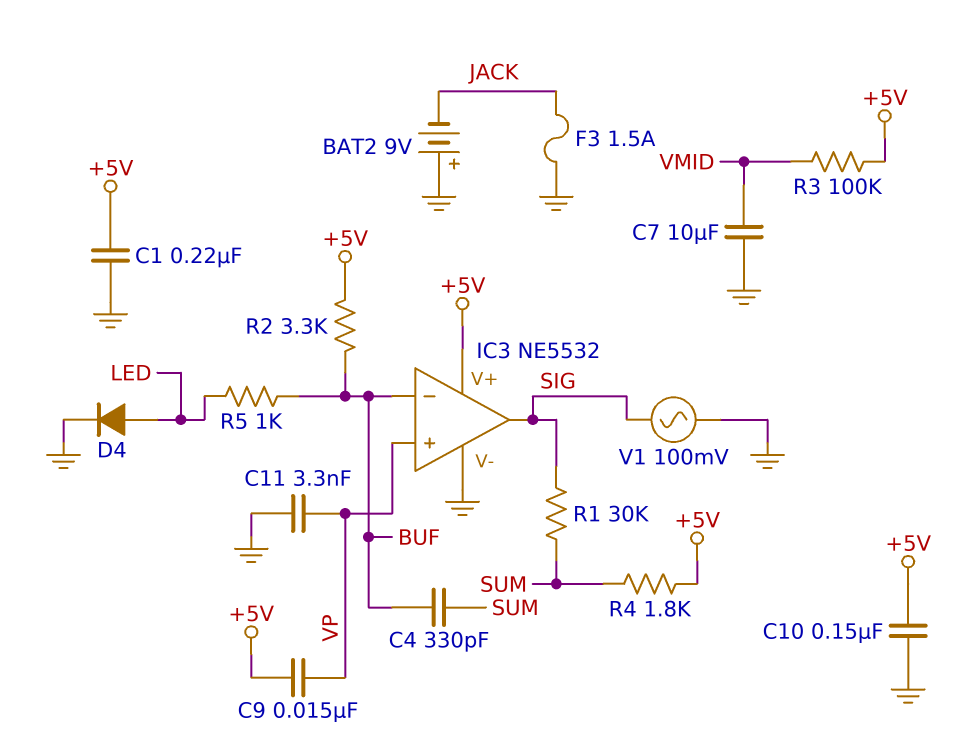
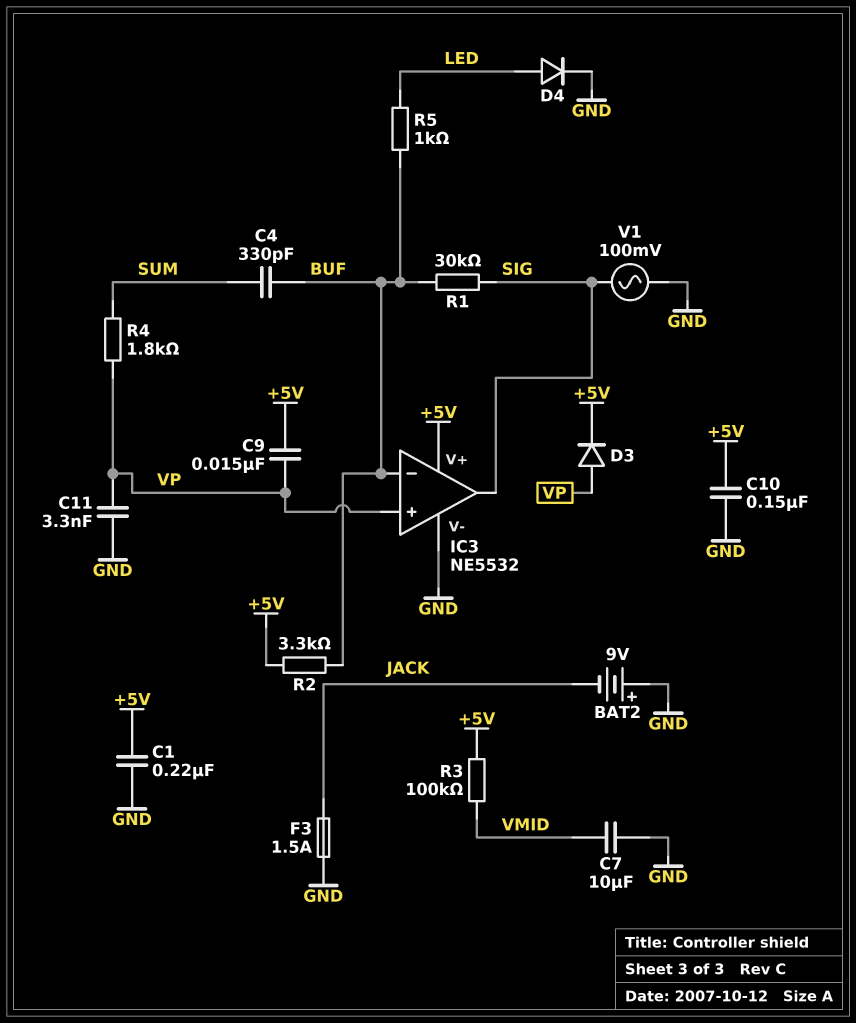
D3: none -> diode (A VP, K +5V)
R1: 30k (SIG, SUM) -> 30k (BUF, SIG)
R4: 1.8k (+5V, SUM) -> 1.8k (SUM, VP)

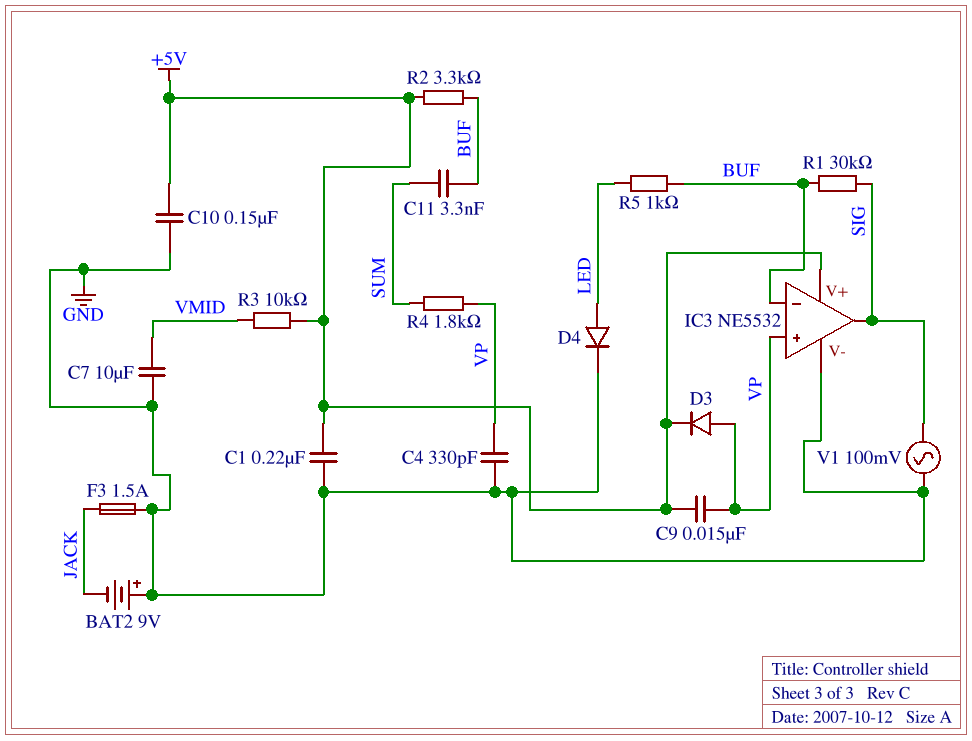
C4: 330pF (BUF, SUM) -> 330pF (GND, VP)
C11: 3.3nF (GND, VP) -> 3.3nF (BUF, SUM)
R3: 100k (+5V, VMID) -> 10k (+5V, VMID)

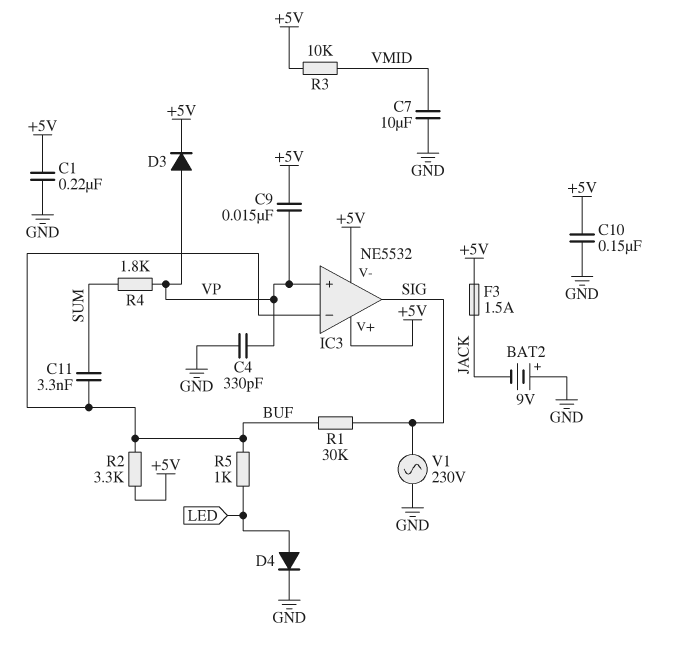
F3: 1.5A (GND, JACK) -> 1.5A (+5V, JACK)
IC3 pin V-: GND -> +5V
V1: AC 100mV (GND, SIG) -> AC 230V (GND, SIG)

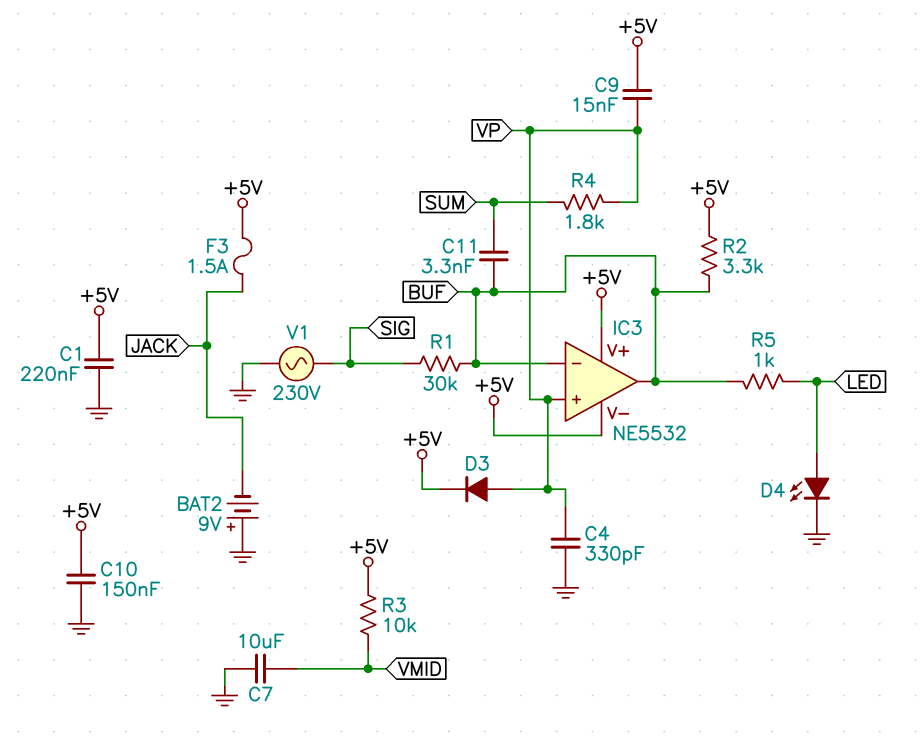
D4: diode (A LED, K GND) -> LED (A LED, K GND)
IC3 pin out: SIG -> BUF

